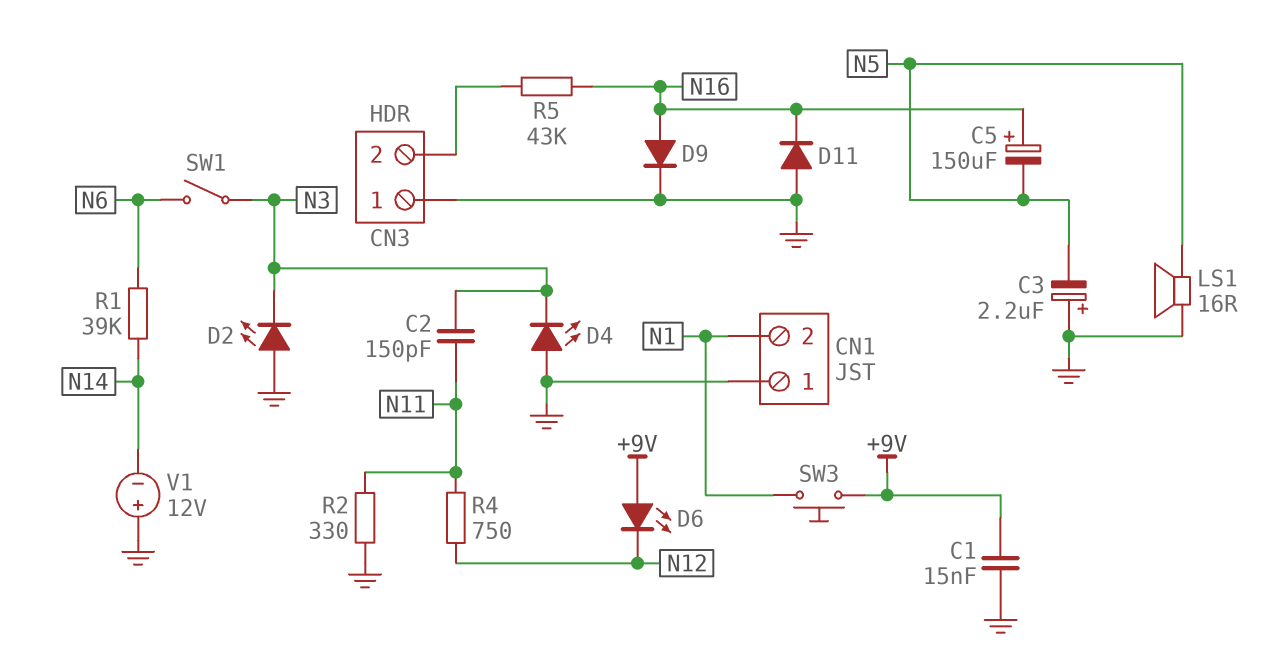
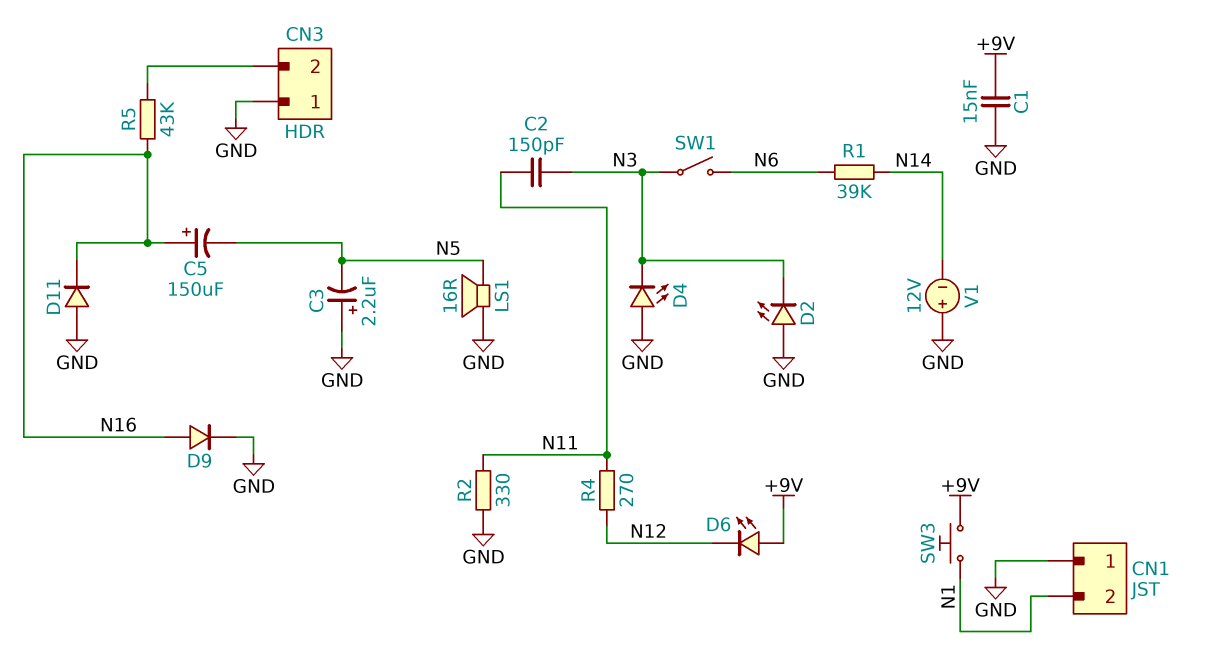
R4: 750 (N11, N12) -> 270 (N11, N12)

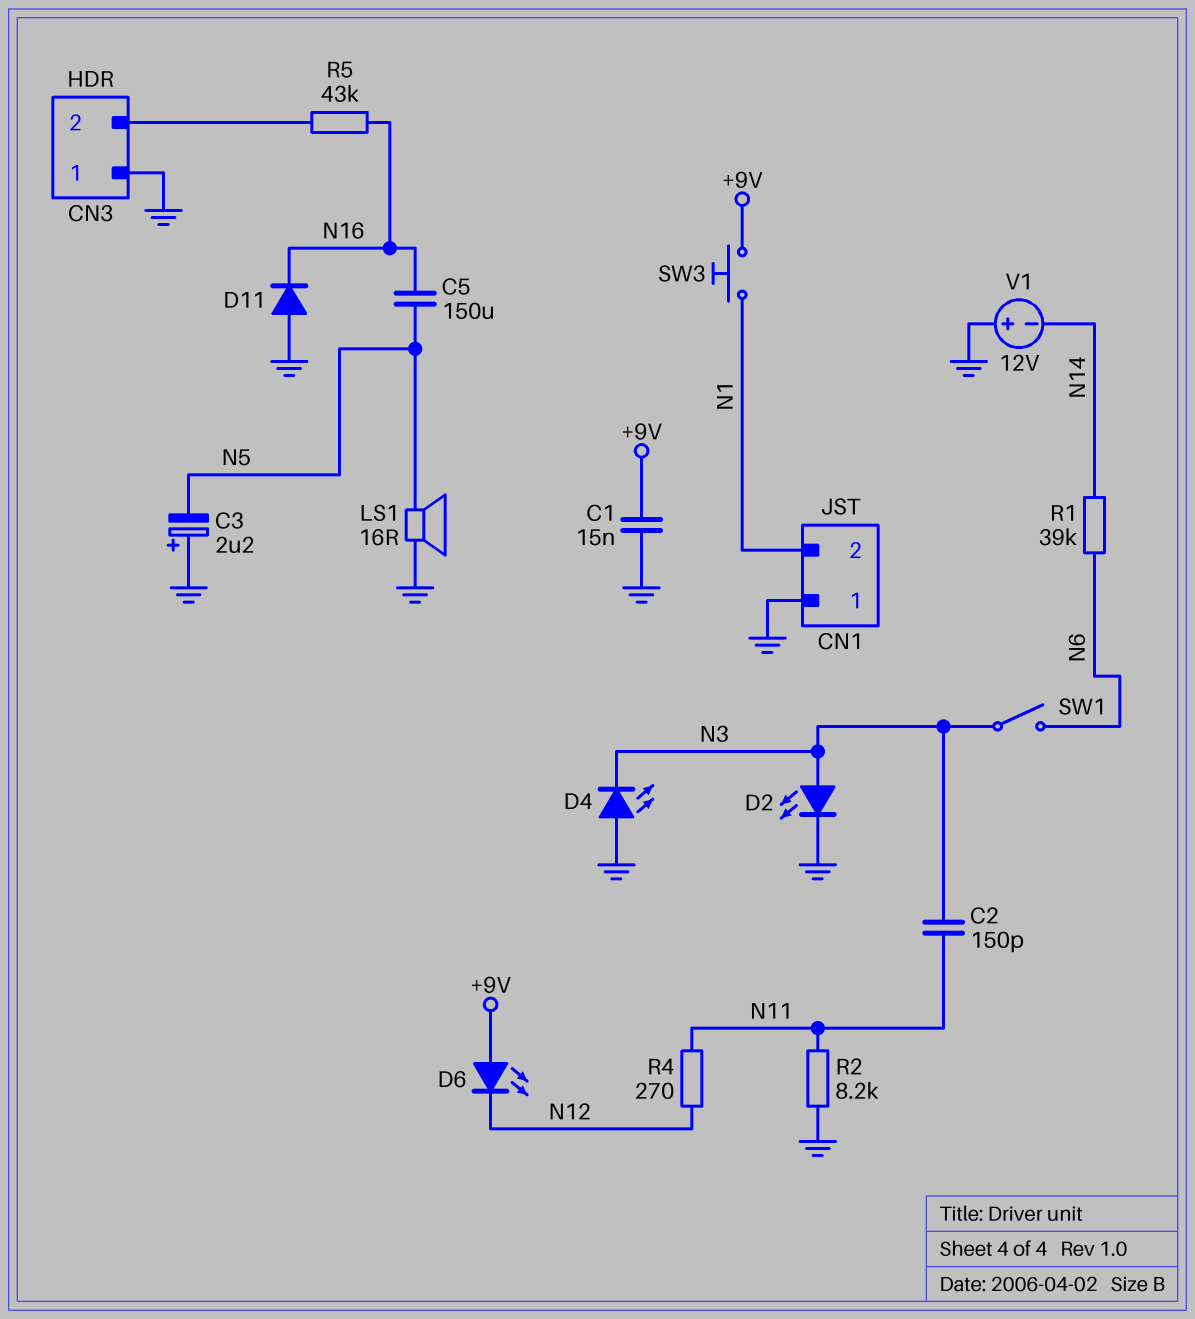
C5: 150uF (plus N16, minus N5) -> 150uF (N5, N16)
D2: LED (A GND, K N3) -> LED (A N3, K GND)
D9: diode (A N16, K GND) -> none
R2: 330 (GND, N11) -> 8.2k (GND, N11)

